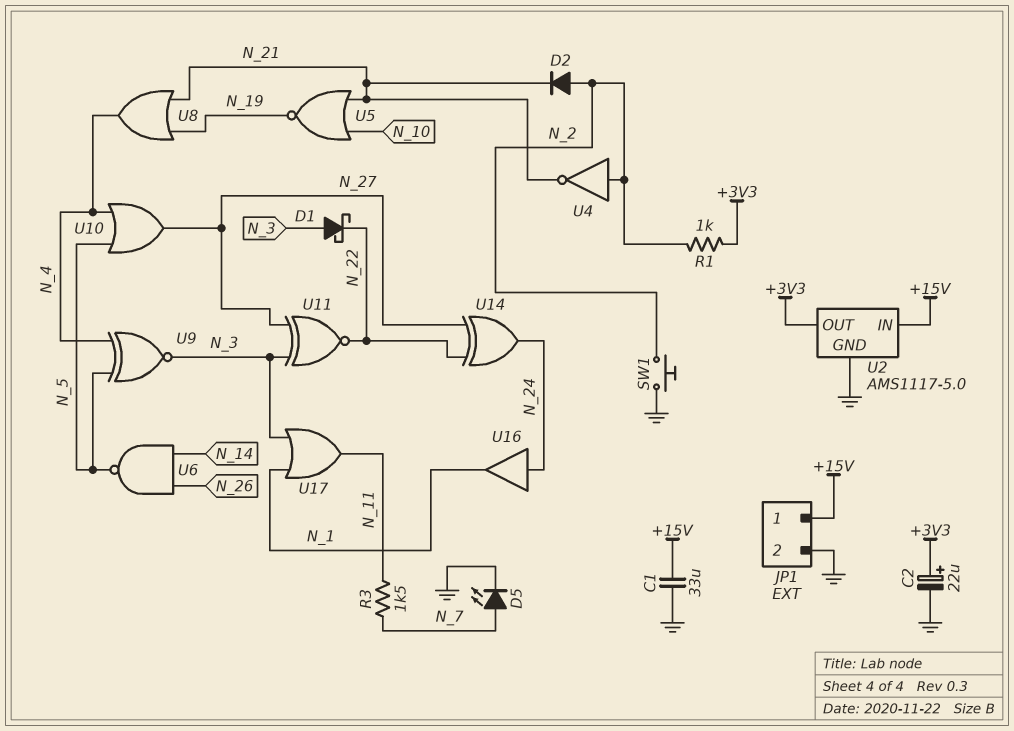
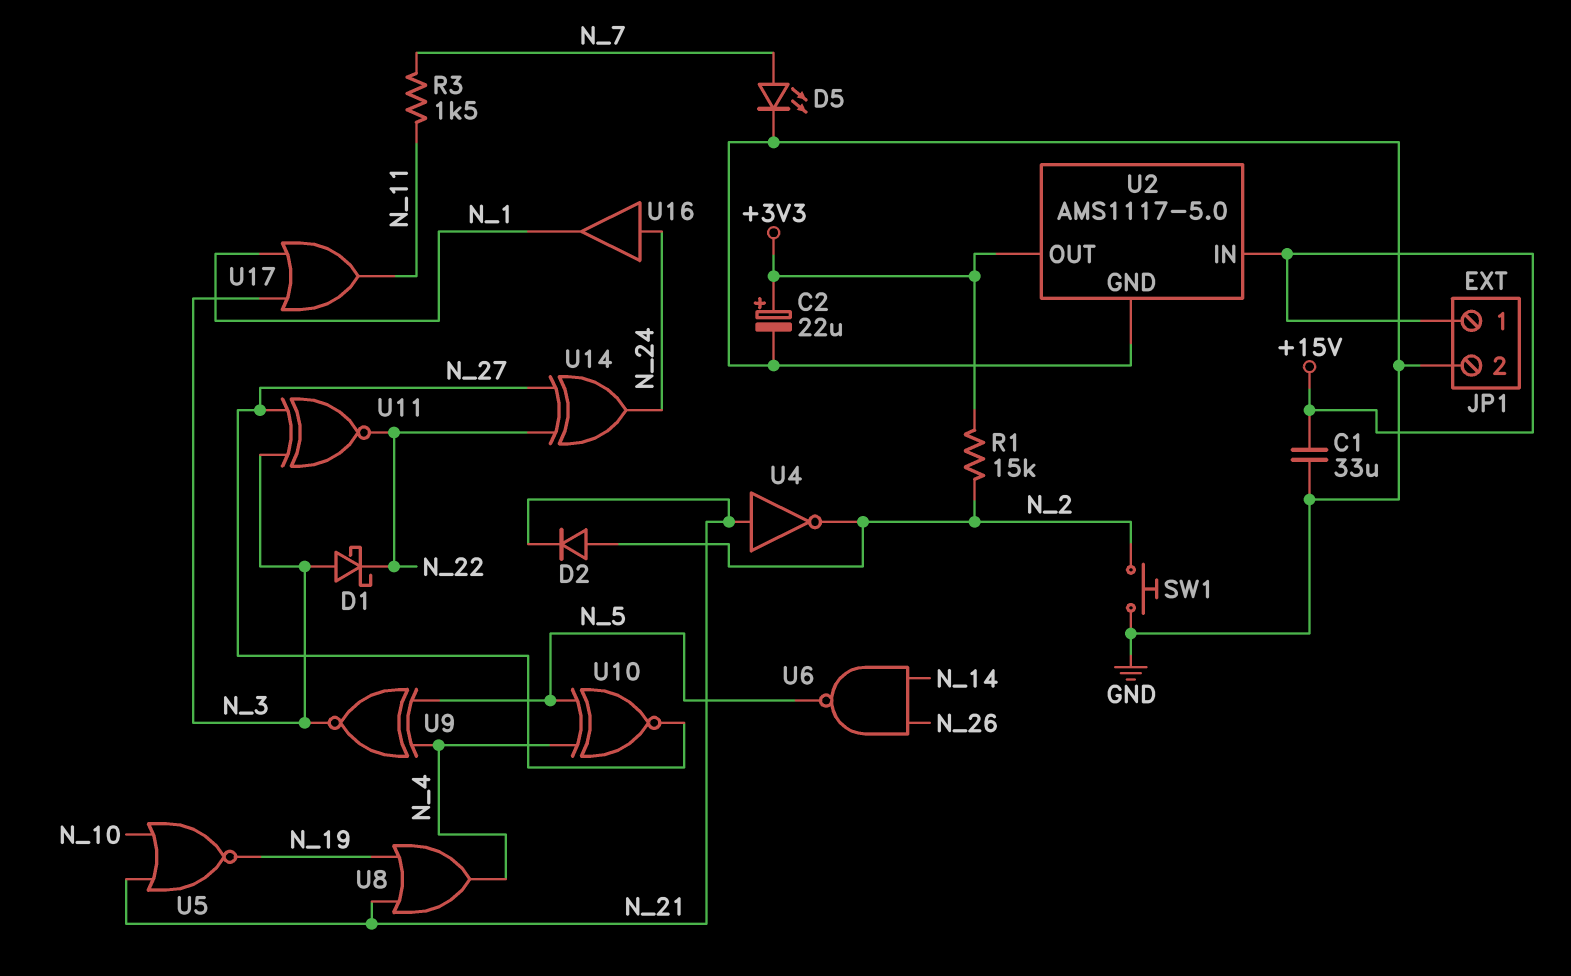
R1: 1k (+3V3, N_2) -> 15k (+3V3, N_2)
U4: NOT (in N_2, out N_21) -> NOT (in N_21, out N_2)
U10: OR (in N_4, in N_5, out N_27) -> XNOR (in N_4, in N_5, out N_27)

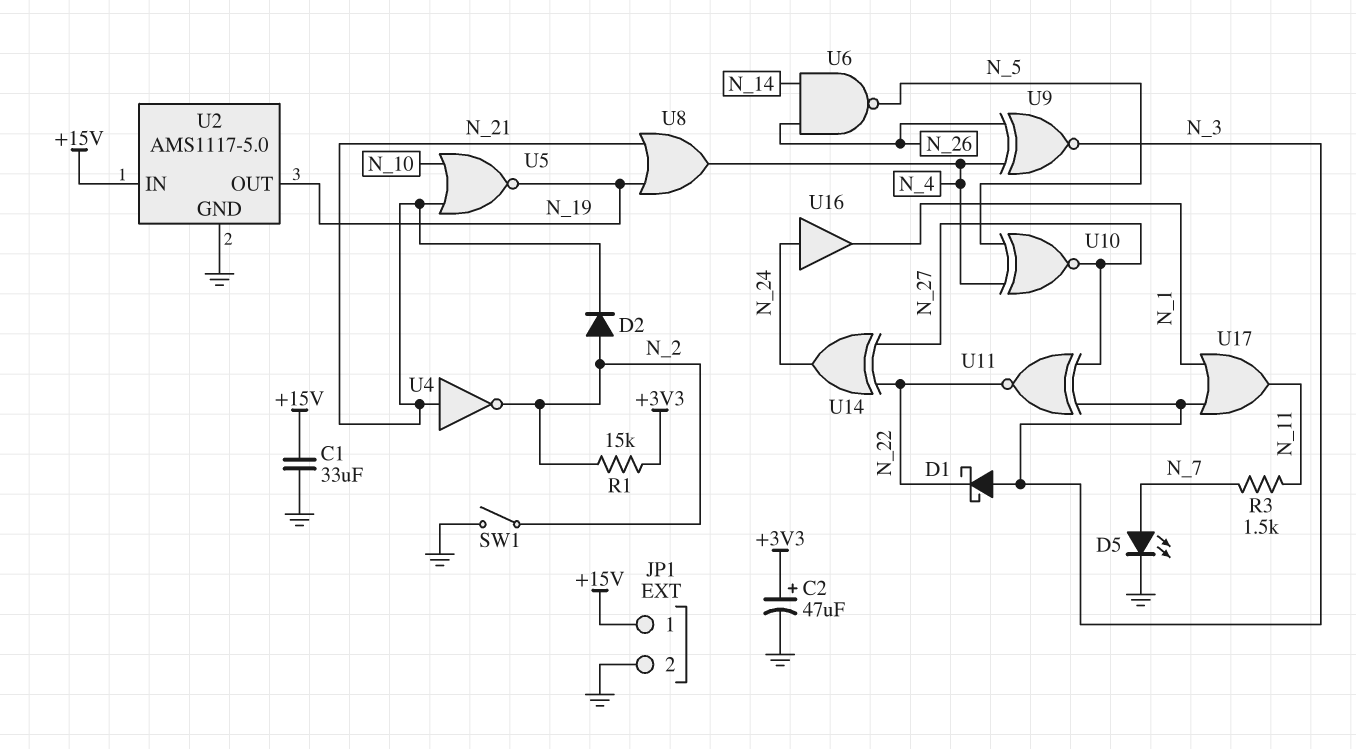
C2: 22uF (plus +3V3, minus GND) -> 47uF (plus +3V3, minus GND)
SW1: button (GND, N_2) -> switch (GND, N_2)
U2 pin OUT: +3V3 -> N_19
U9: XNOR (in N_4, in N_5, out N_3) -> XNOR (in N_4, in N_26, out N_3)

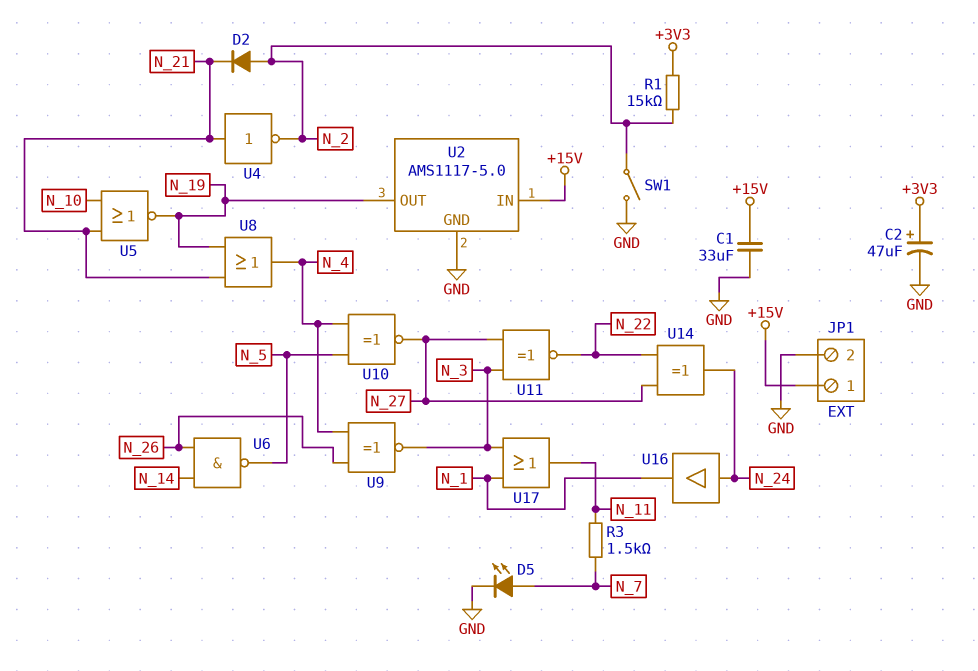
D1: schottky (A N_3, K N_22) -> none

